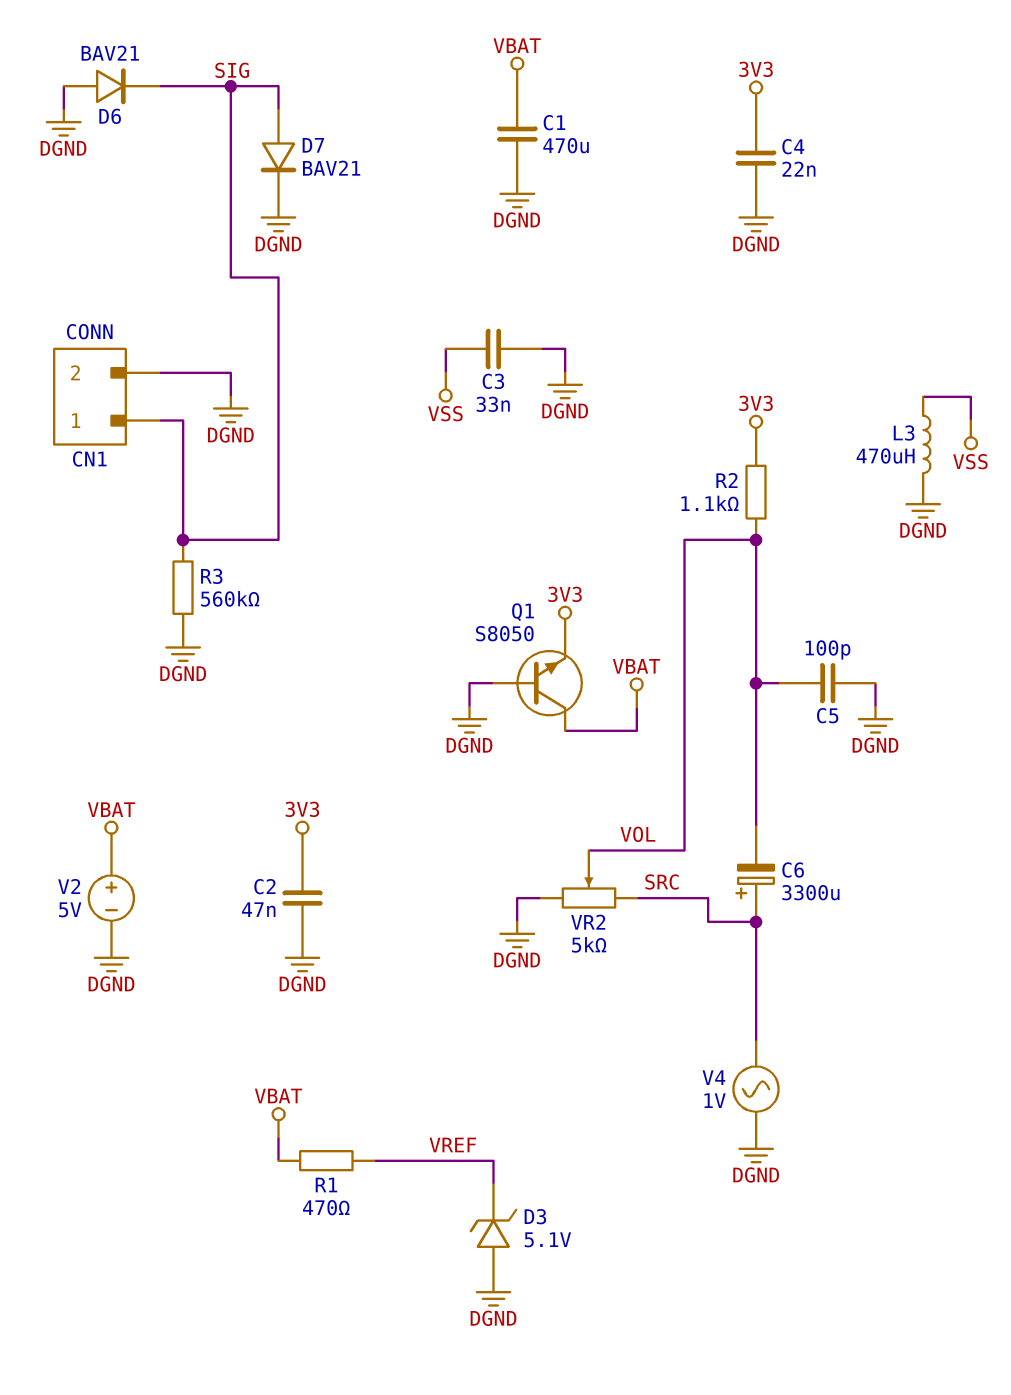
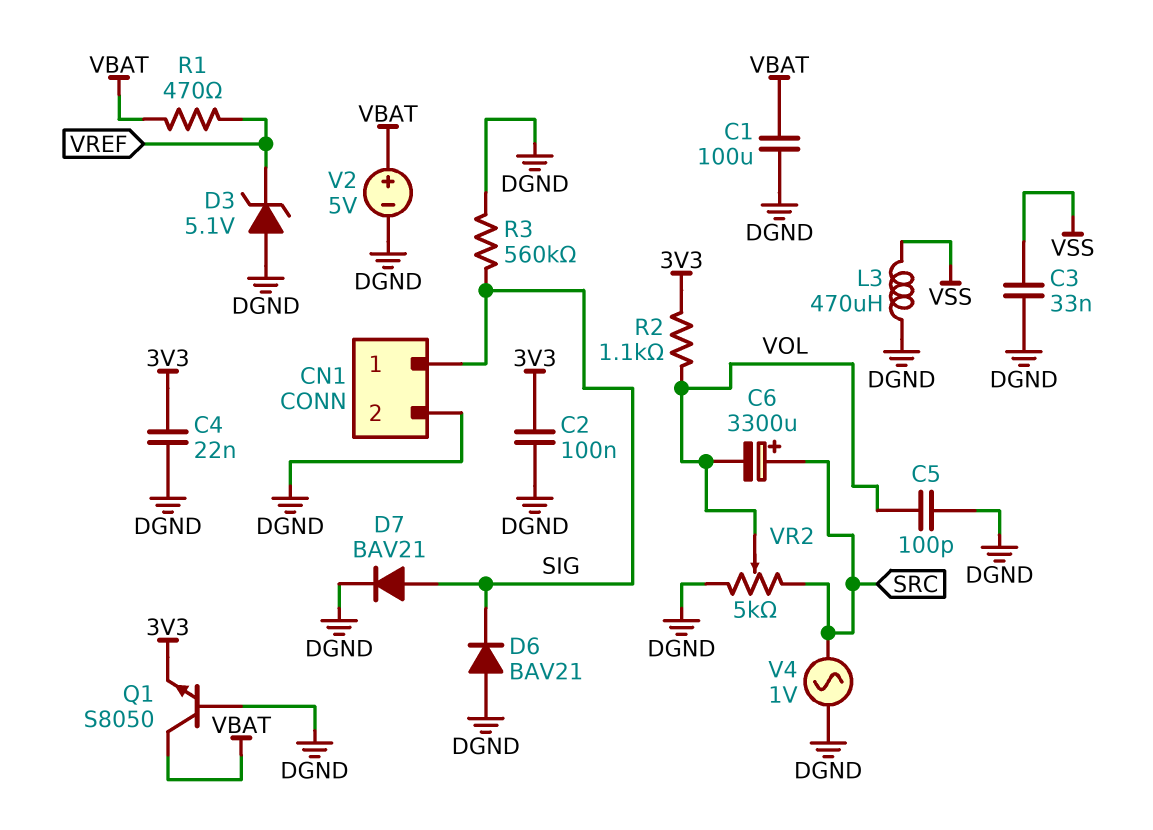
C1: 470uF (DGND, VBAT) -> 100uF (DGND, VBAT)
C2: 47nF (3V3, DGND) -> 100nF (3V3, DGND)

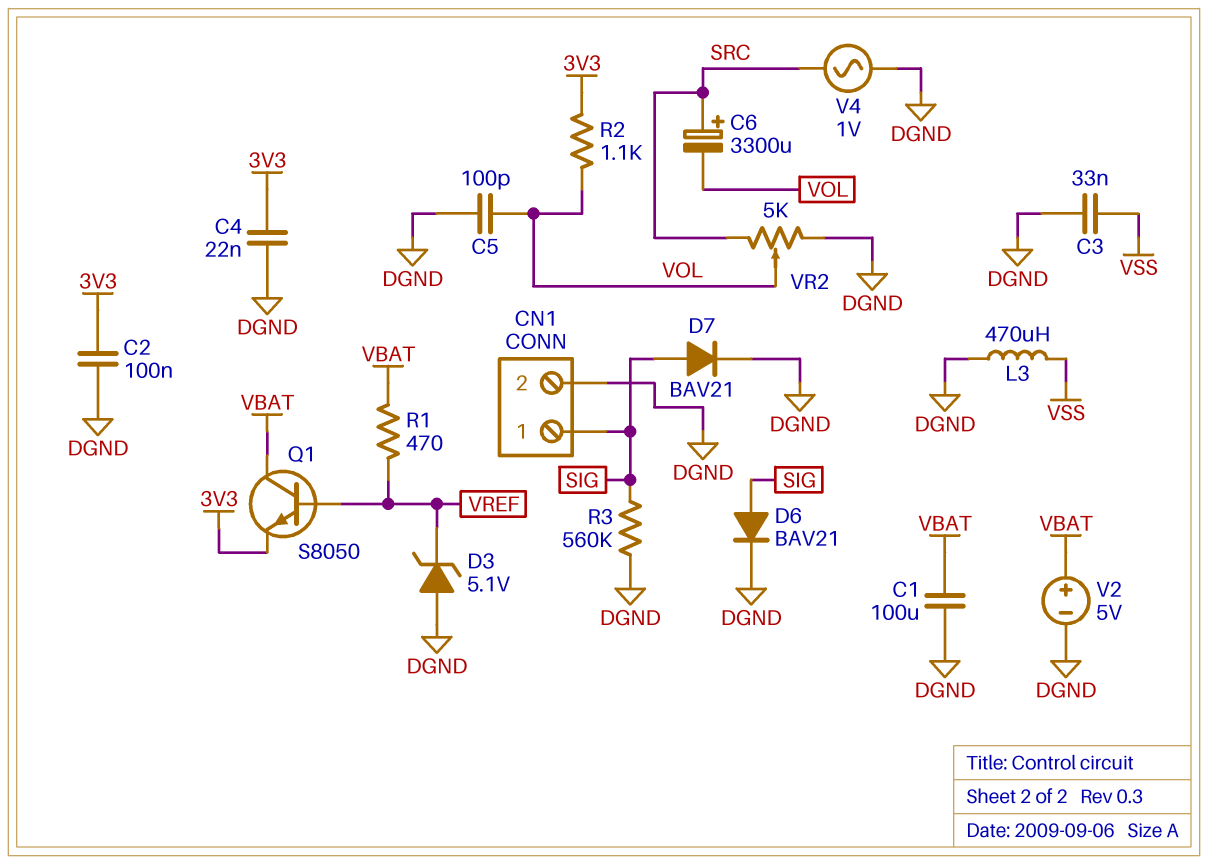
D6: diode BAV21 (A DGND, K SIG) -> diode BAV21 (A SIG, K DGND)
Q1: NPN S8050 (B DGND, C VBAT, E 3V3) -> NPN S8050 (B VREF, C VBAT, E 3V3)

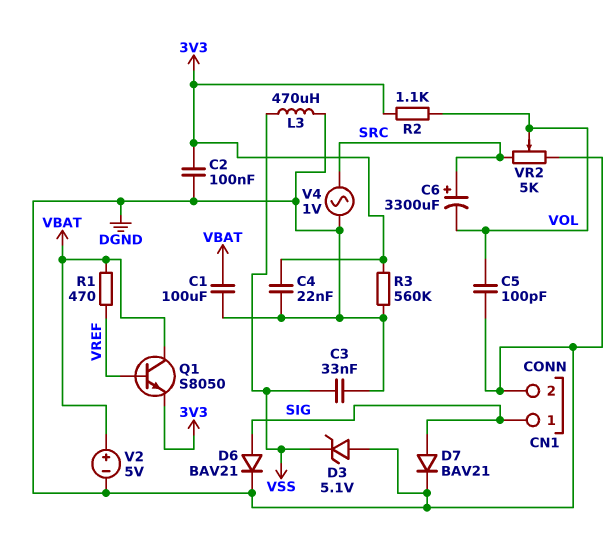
D3: zener 5.1V (A DGND, K VREF) -> zener 5.1V (A DGND, K VSS)
R3: 560k (DGND, SIG) -> 560k (3V3, DGND)

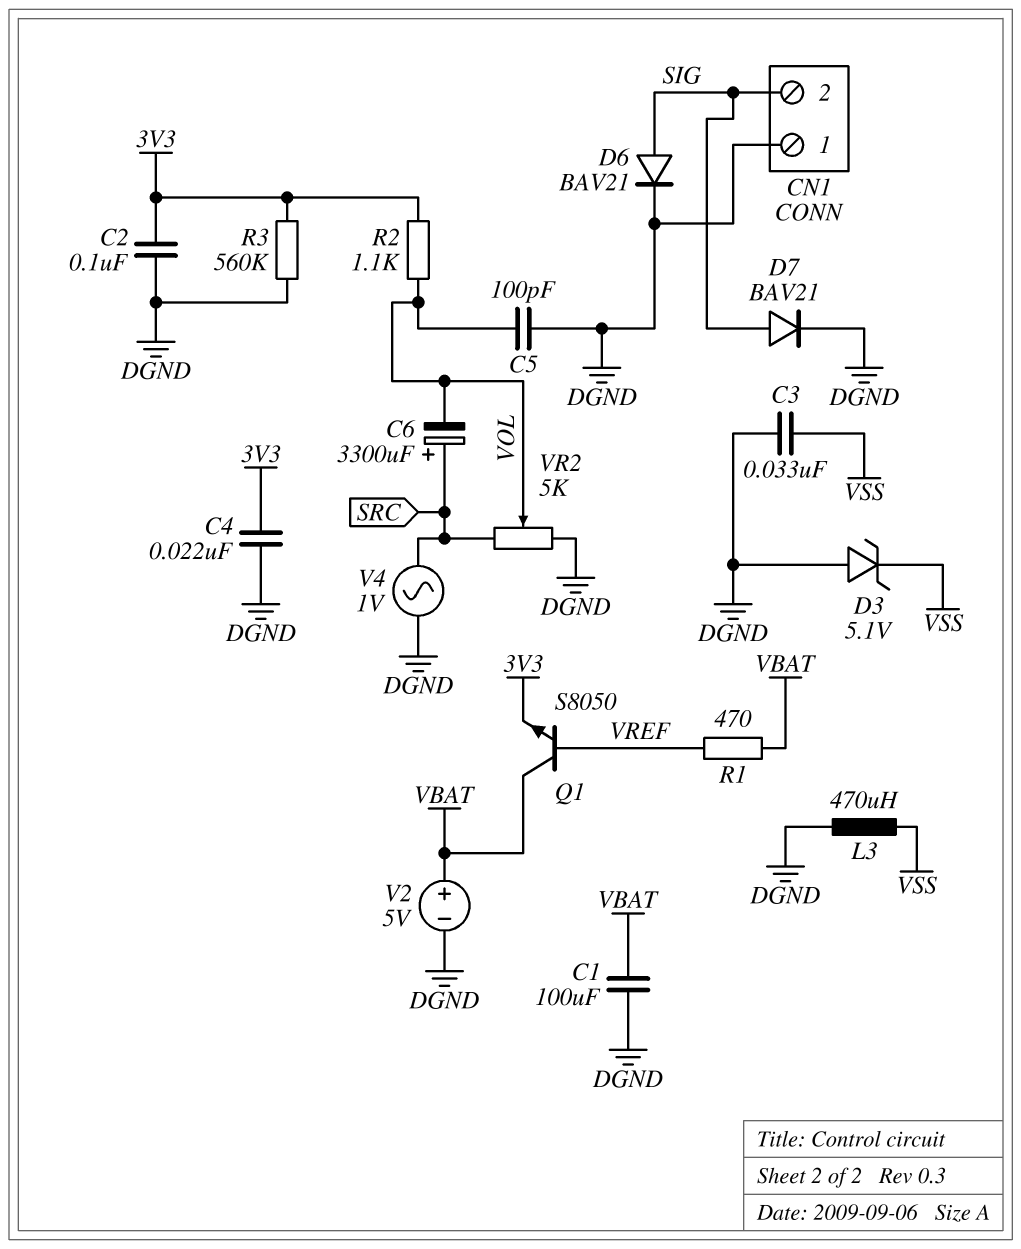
CN1 pin 1: SIG -> DGND
CN1 pin 2: DGND -> SIG

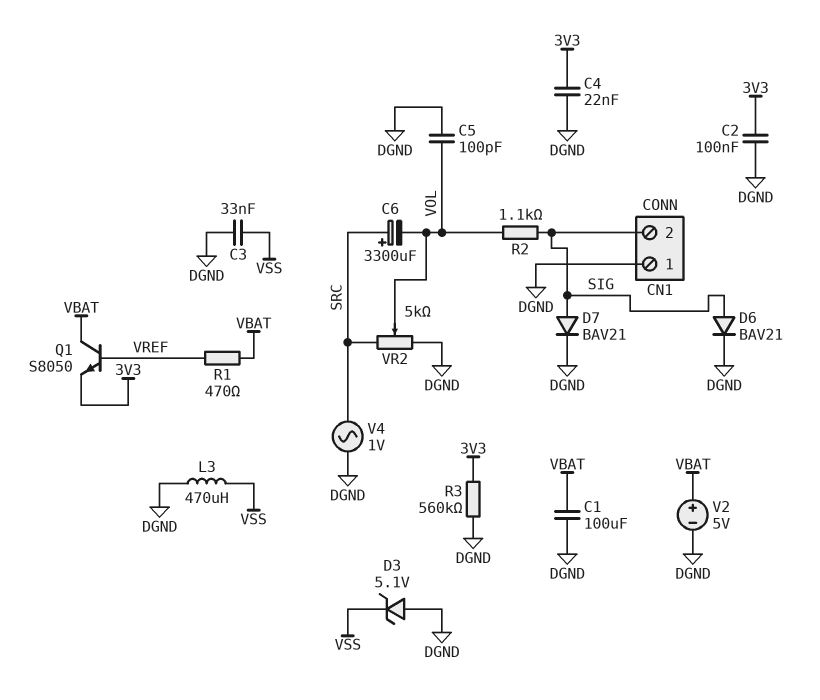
R2: 1.1k (3V3, VOL) -> 1.1k (SIG, VOL)

